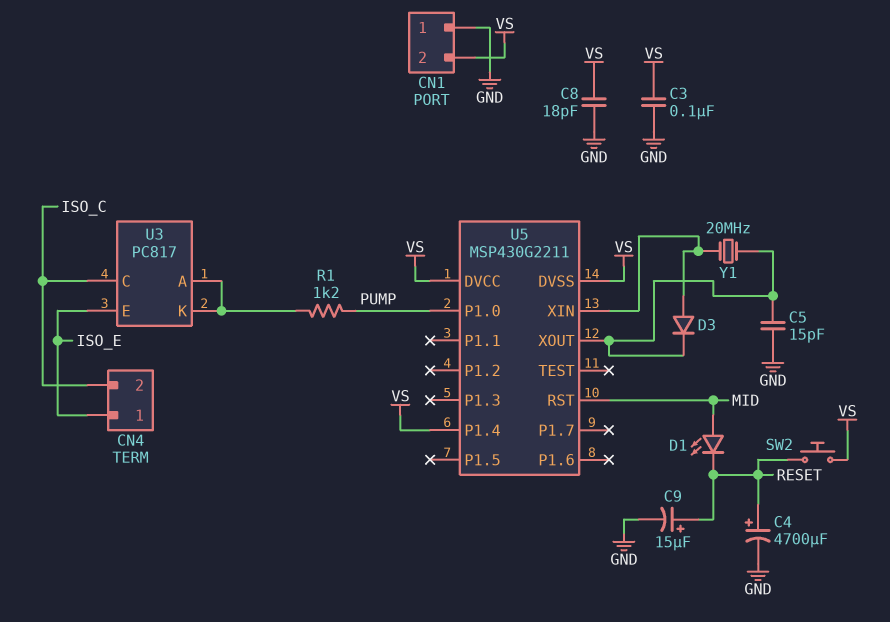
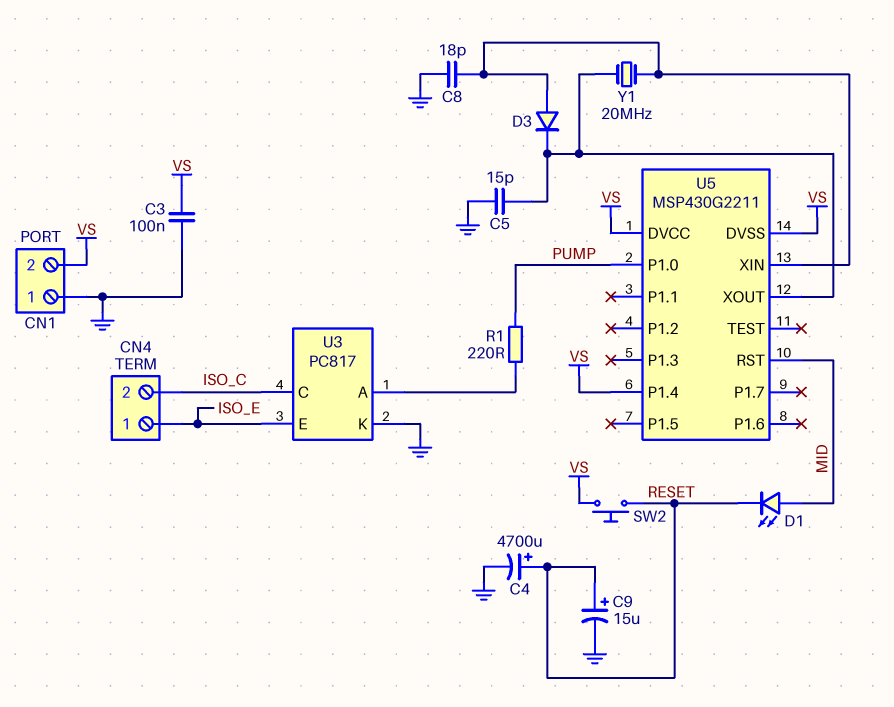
C8: 18pF (GND, VS) -> 18pF (GND, U5/XIN)
R1: 1.2k (PUMP, U3/A) -> 220 (PUMP, U3/A)
U3 pin K: U3/A -> GND

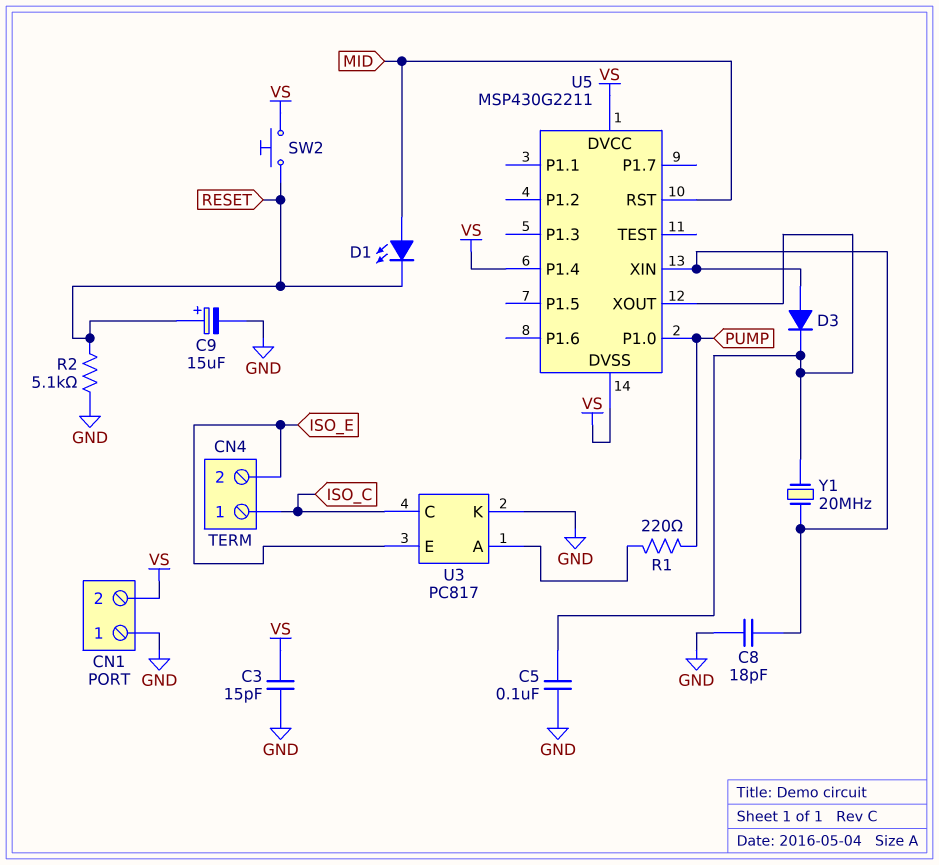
C3: 100nF (GND, VS) -> 15pF (GND, VS)
C4: 4700uF (plus RESET, minus GND) -> none
C5: 15pF (GND, U5/XOUT) -> 100nF (GND, U5/XOUT)
CN4 pin 1: ISO_E -> ISO_C
CN4 pin 2: ISO_C -> ISO_E
R2: none -> 5.1k (GND, RESET)

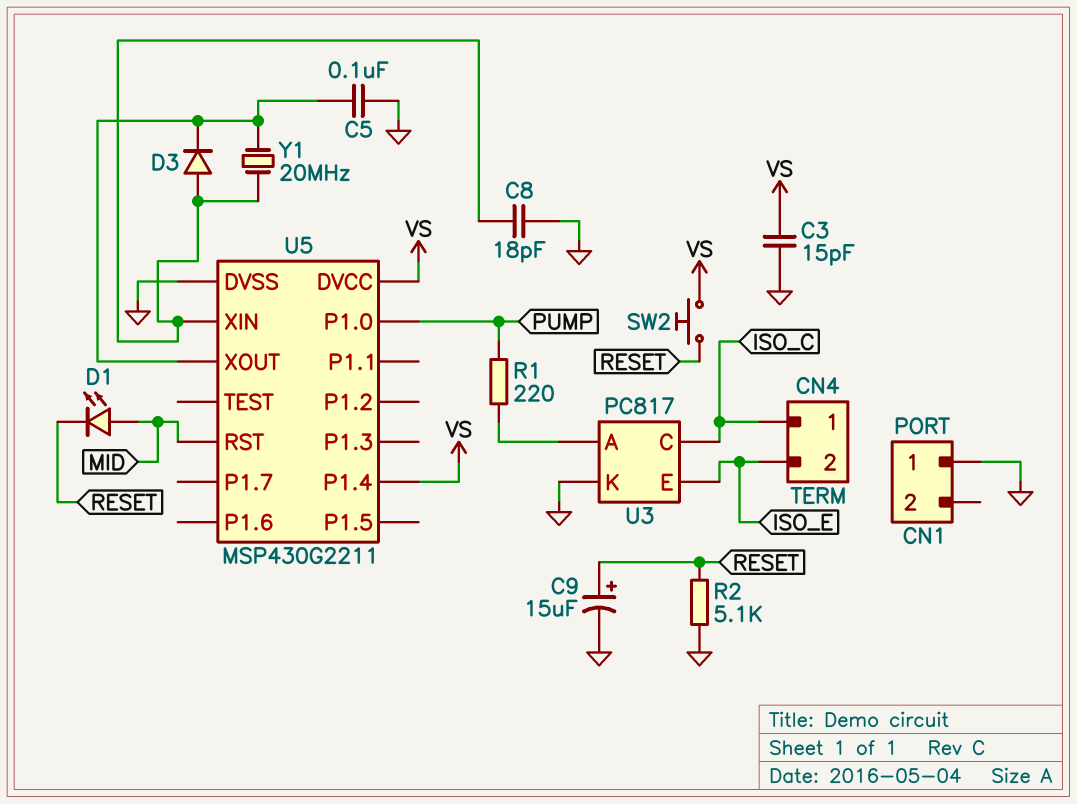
CN1 pin 2: VS -> none
U5 pin DVSS: VS -> GND

